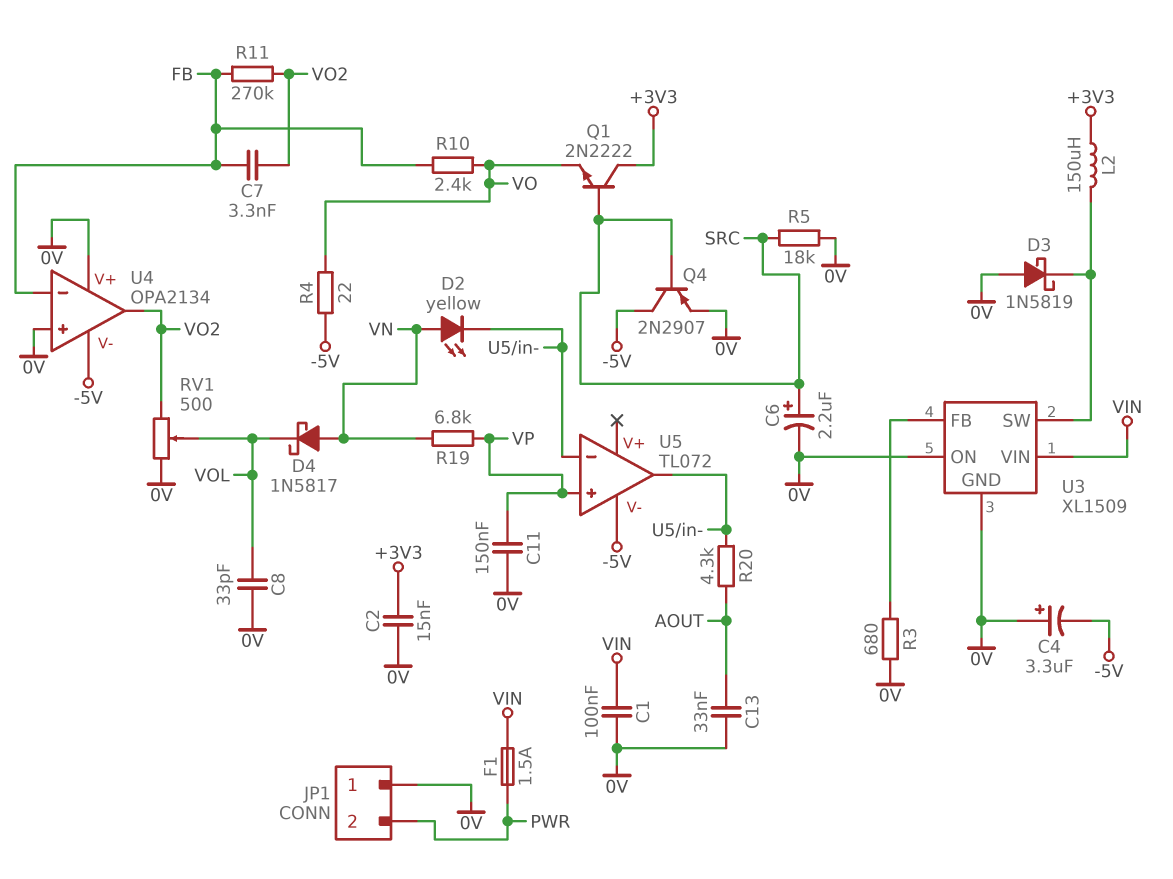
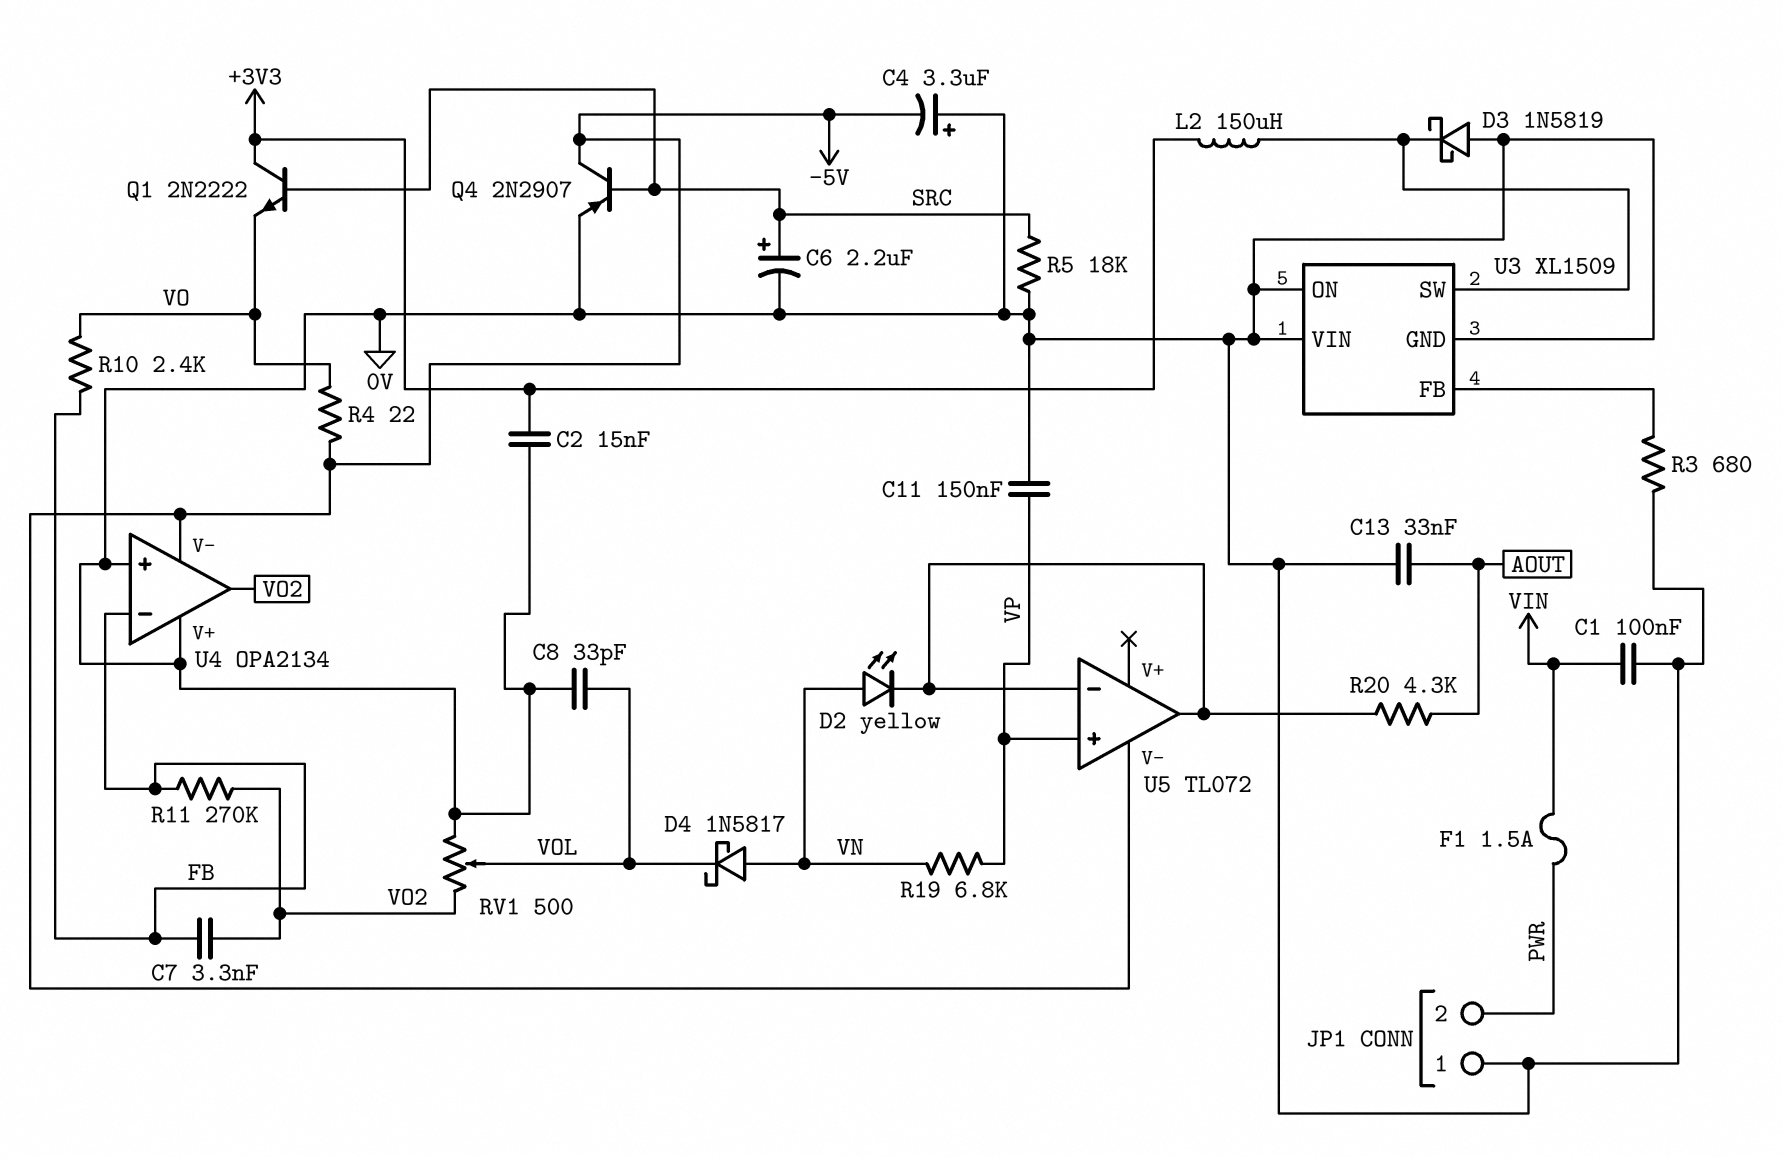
U3 pin VIN: VIN -> 0V

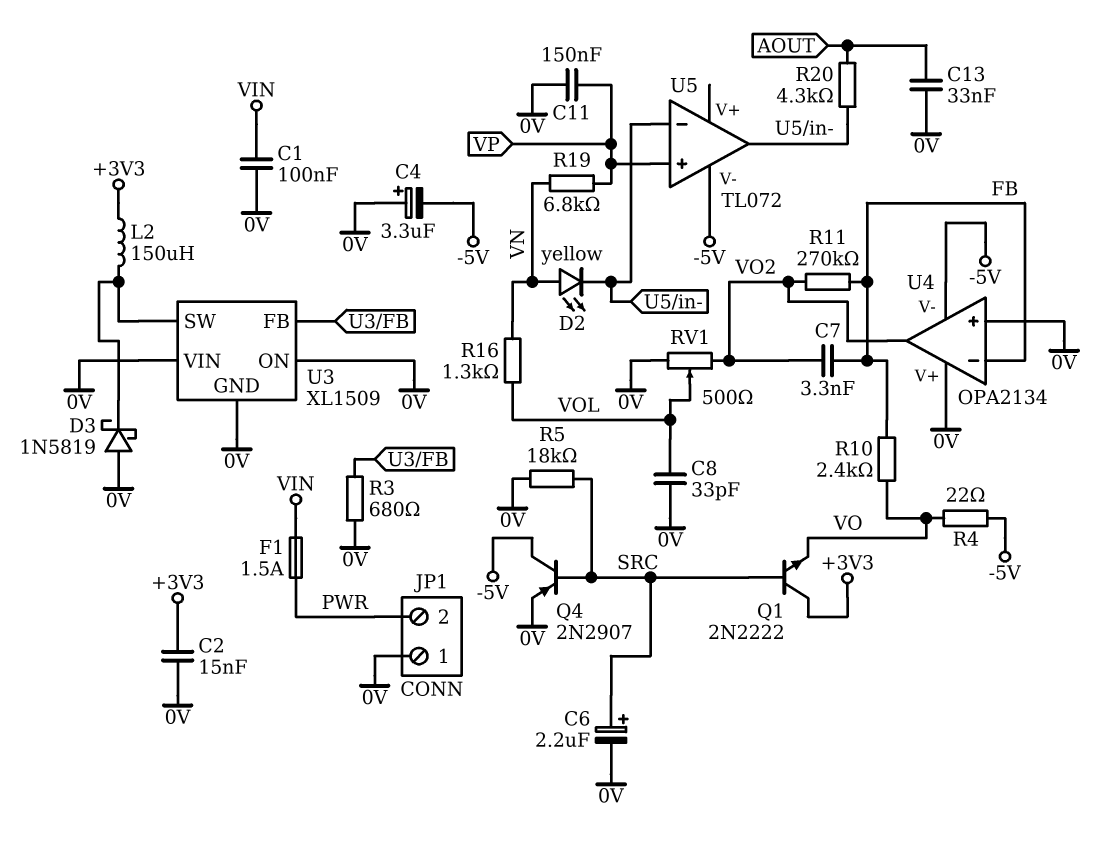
D4: schottky 1N5817 (A VN, K VOL) -> none
R16: none -> 1.3k (VN, VOL)

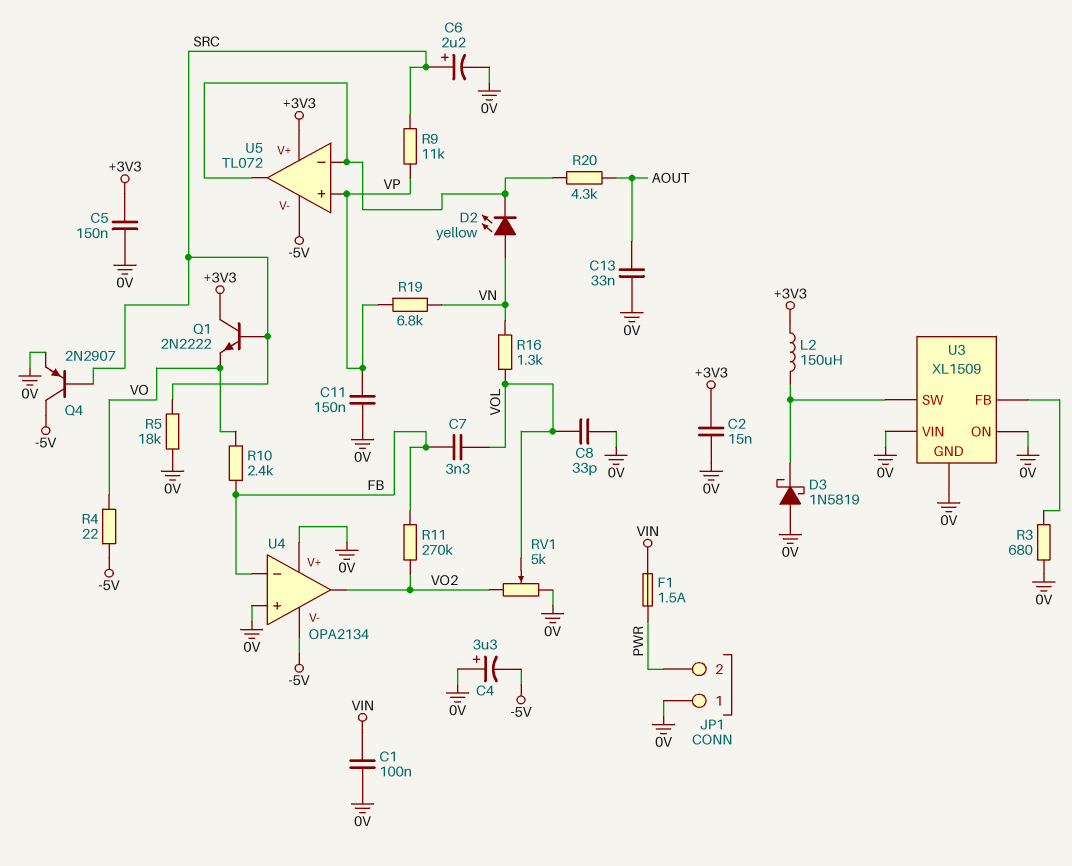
C5: none -> 150nF (+3V3, 0V)
C7: 3.3nF (FB, VO2) -> 3.3nF (FB, VOL)
R9: none -> 11k (SRC, VP)
RV1: 500 (0V, VO2, wiper VOL) -> 5k (0V, VO2, wiper VOL)
U5 pin V+: none -> +3V3

